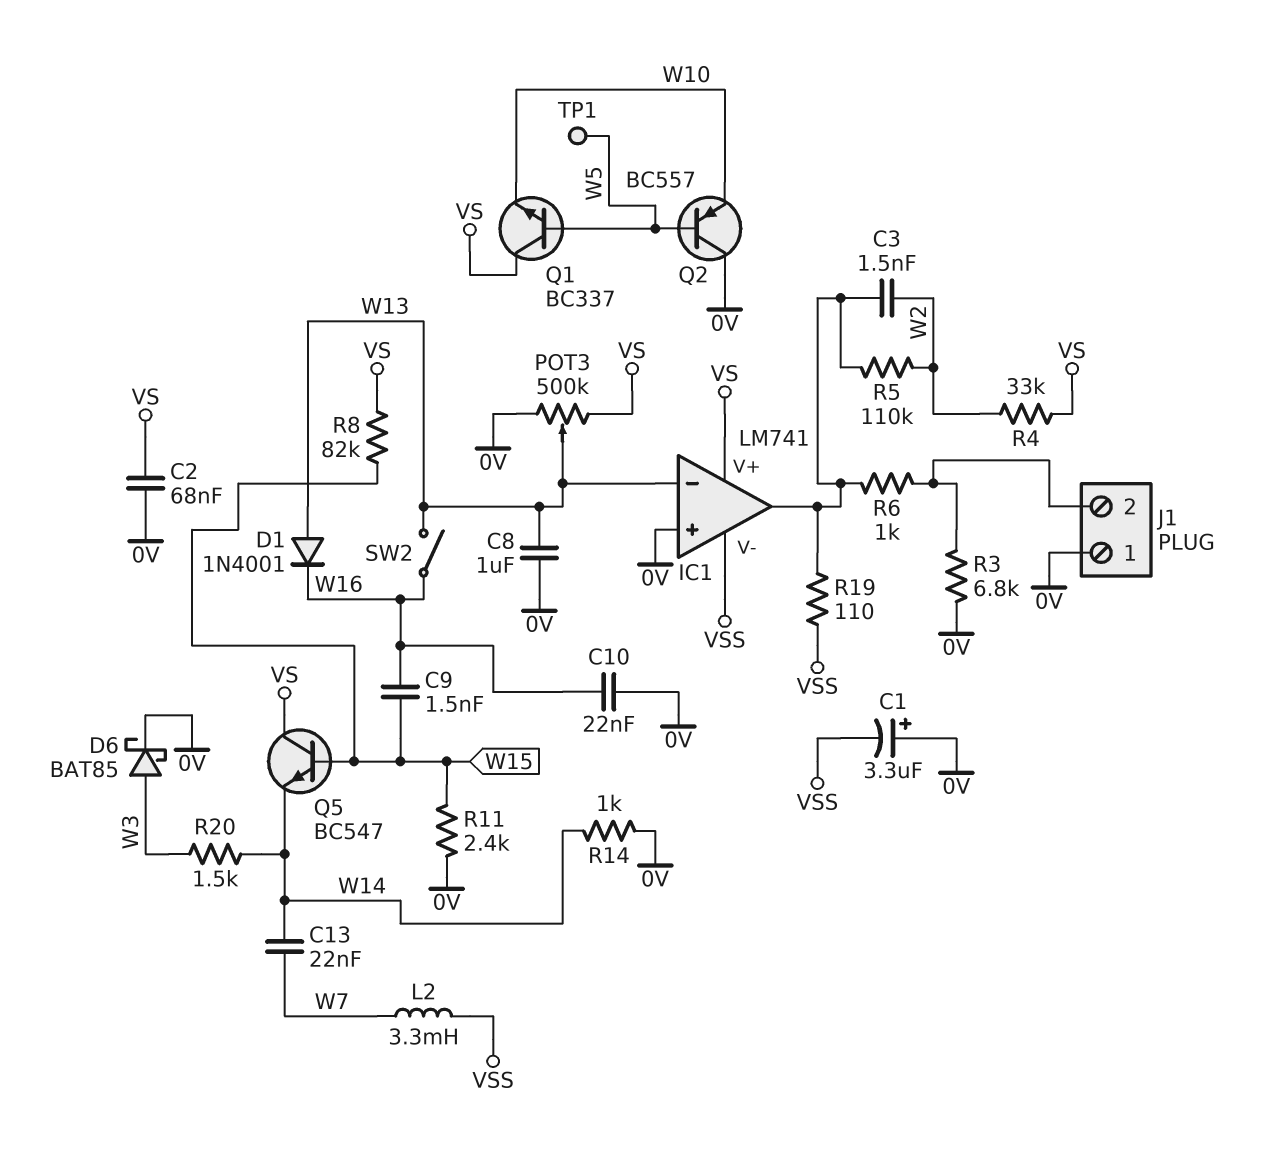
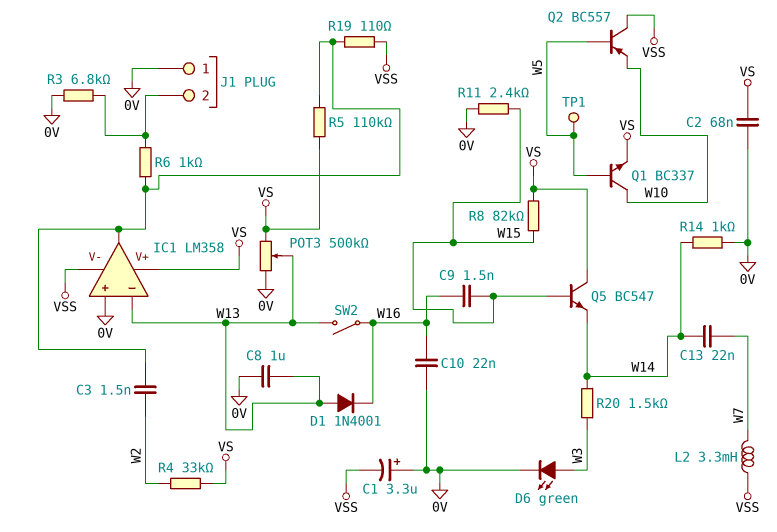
D6: schottky BAT85 (A W3, K 0V) -> LED green (A W3, K 0V)
IC1: LM741 -> LM358
Q1: NPN BC337 (B W5, C VS, E W10) -> NPN BC337 (B W5, C W10, E VS)
Q2: PNP BC557 (B W5, C 0V, E W10) -> PNP BC557 (B W5, C VSS, E W10)
R5: 110k (IC1/out, W2) -> 110k (IC1/out, VS)

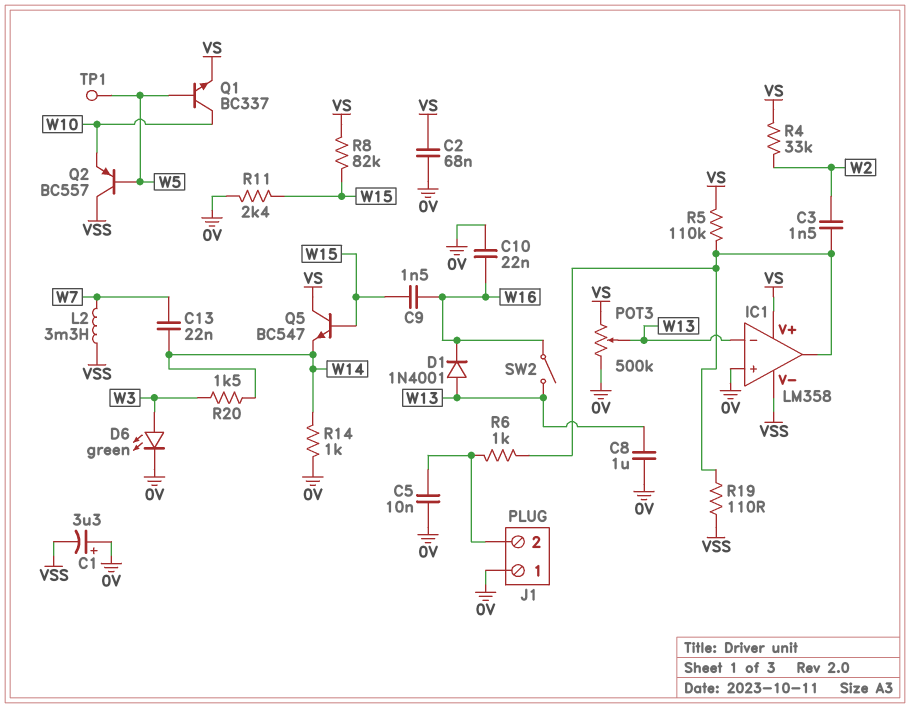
C5: none -> 10nF (0V, J1/2)
R3: 6.8k (0V, J1/2) -> none

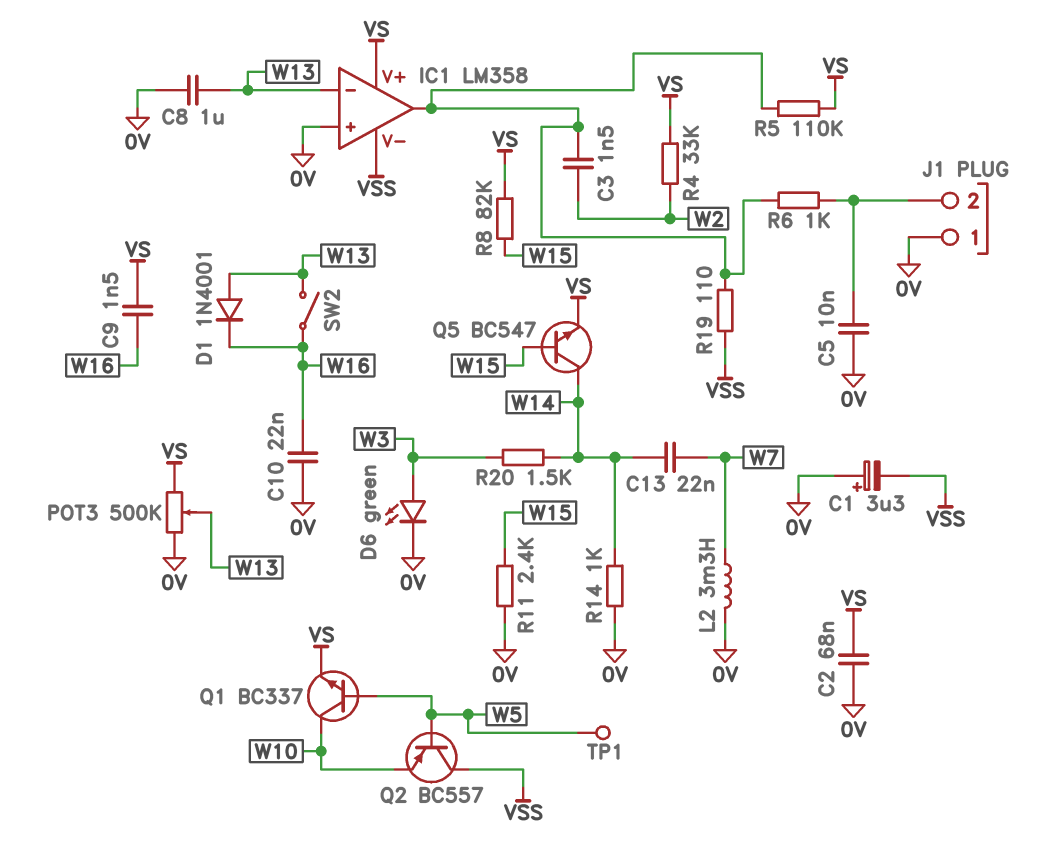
C9: 1.5nF (W15, W16) -> 1.5nF (VS, W16)
L2: 3.3mH (VSS, W7) -> 3.3mH (0V, W7)
Q5: NPN BC547 (B W15, C VS, E W14) -> NPN BC547 (B W15, C W14, E VS)

